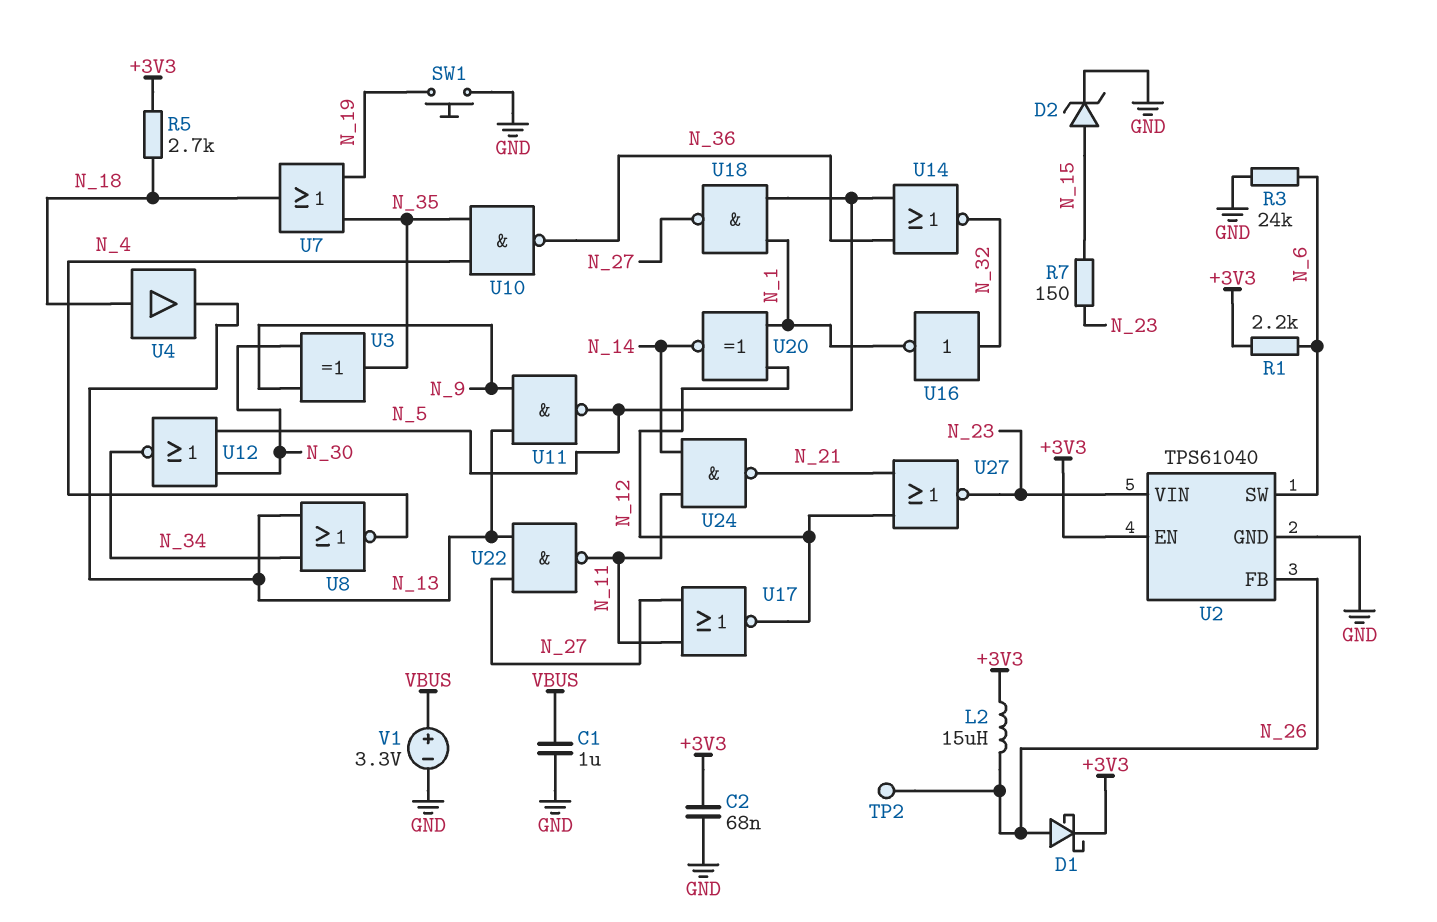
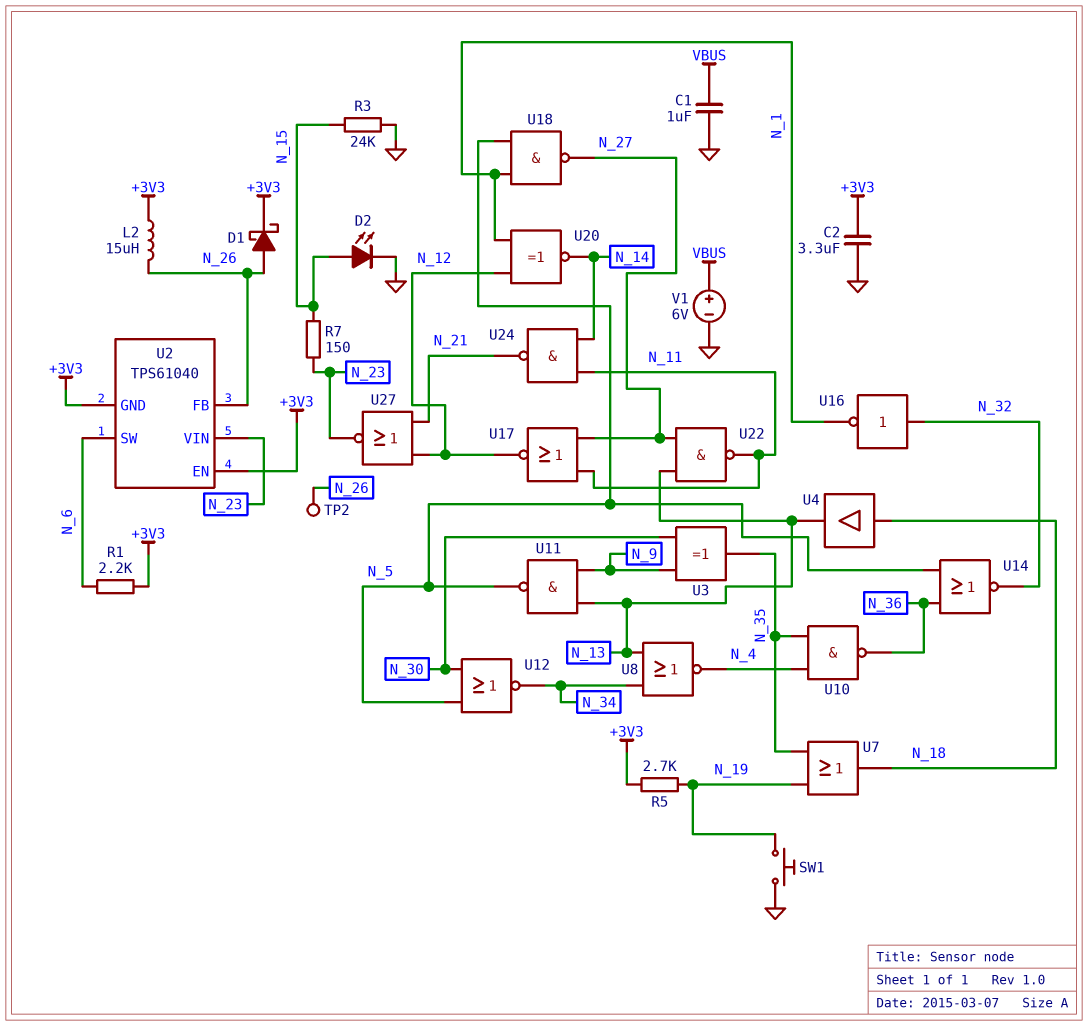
C2: 68nF (+3V3, GND) -> 3.3uF (+3V3, GND)
D2: zener (A N_15, K GND) -> LED (A N_15, K GND)
R3: 24k (GND, N_6) -> 24k (GND, N_15)
R5: 2.7k (+3V3, N_18) -> 2.7k (+3V3, N_19)
U2 pin GND: GND -> +3V3
V1: 3.3V (plus VBUS, minus GND) -> 6V (plus VBUS, minus GND)

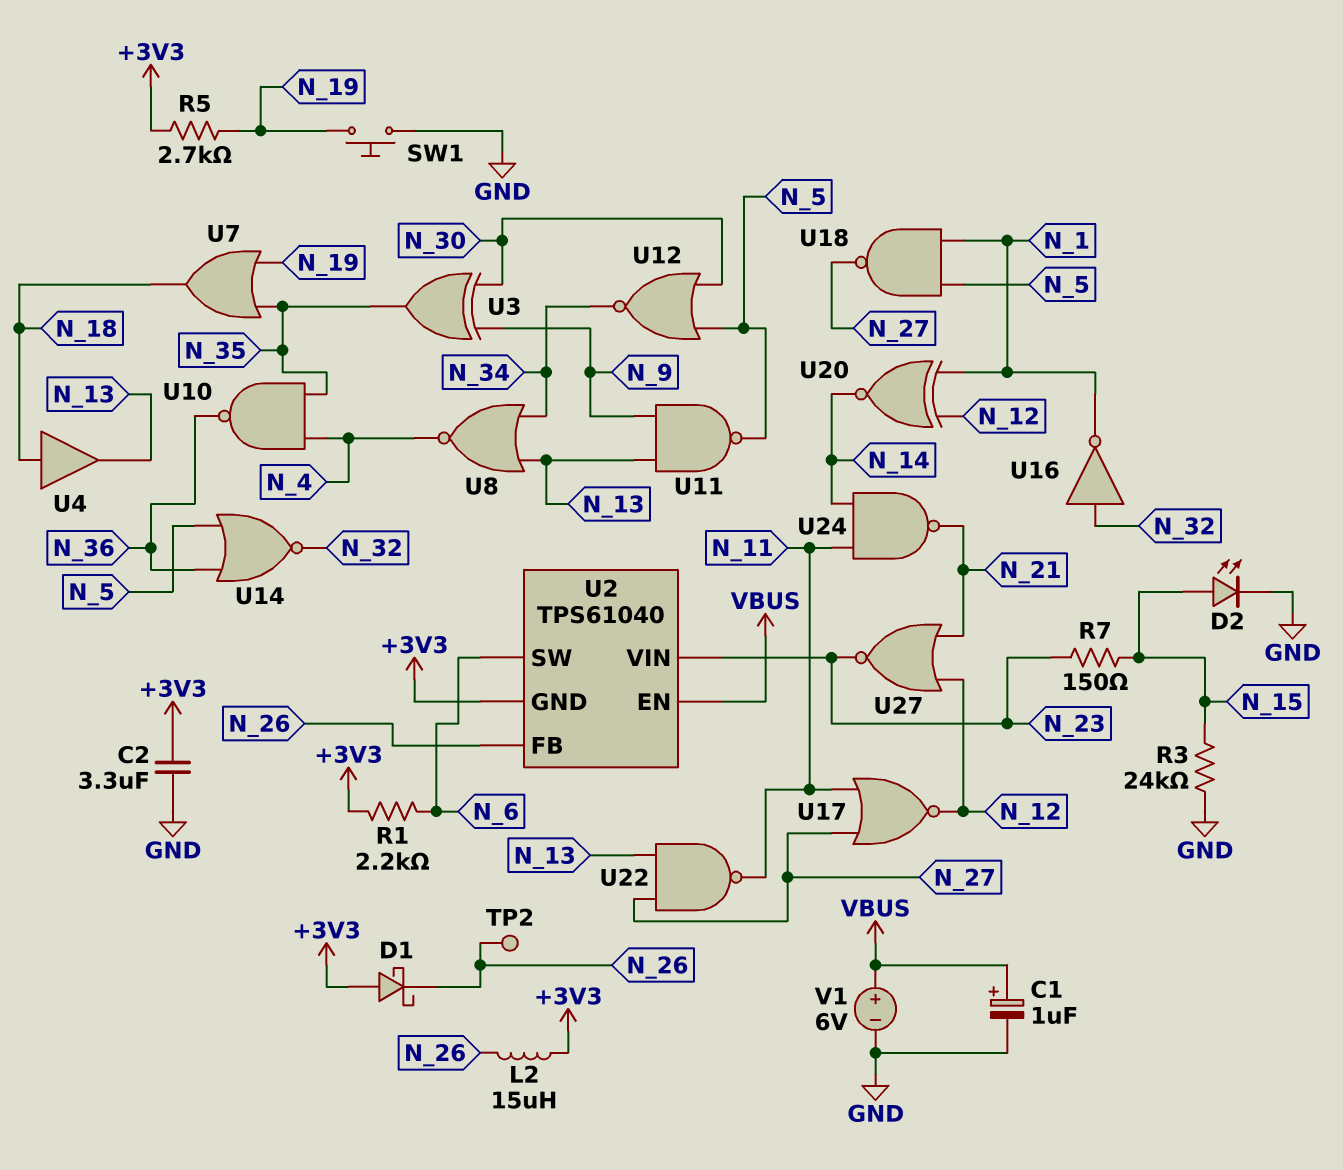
C1: 1uF (GND, VBUS) -> 1uF (plus VBUS, minus GND)
D1: schottky (A N_26, K +3V3) -> schottky (A +3V3, K N_26)
U2 pin EN: +3V3 -> VBUS

